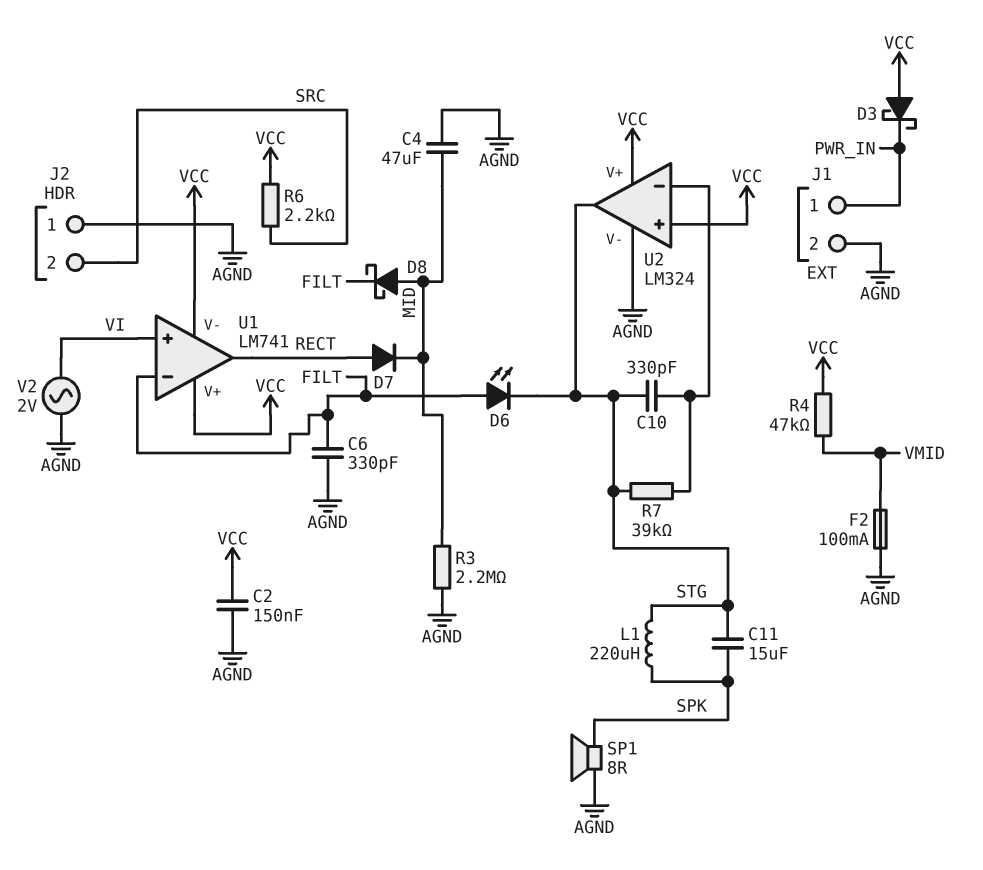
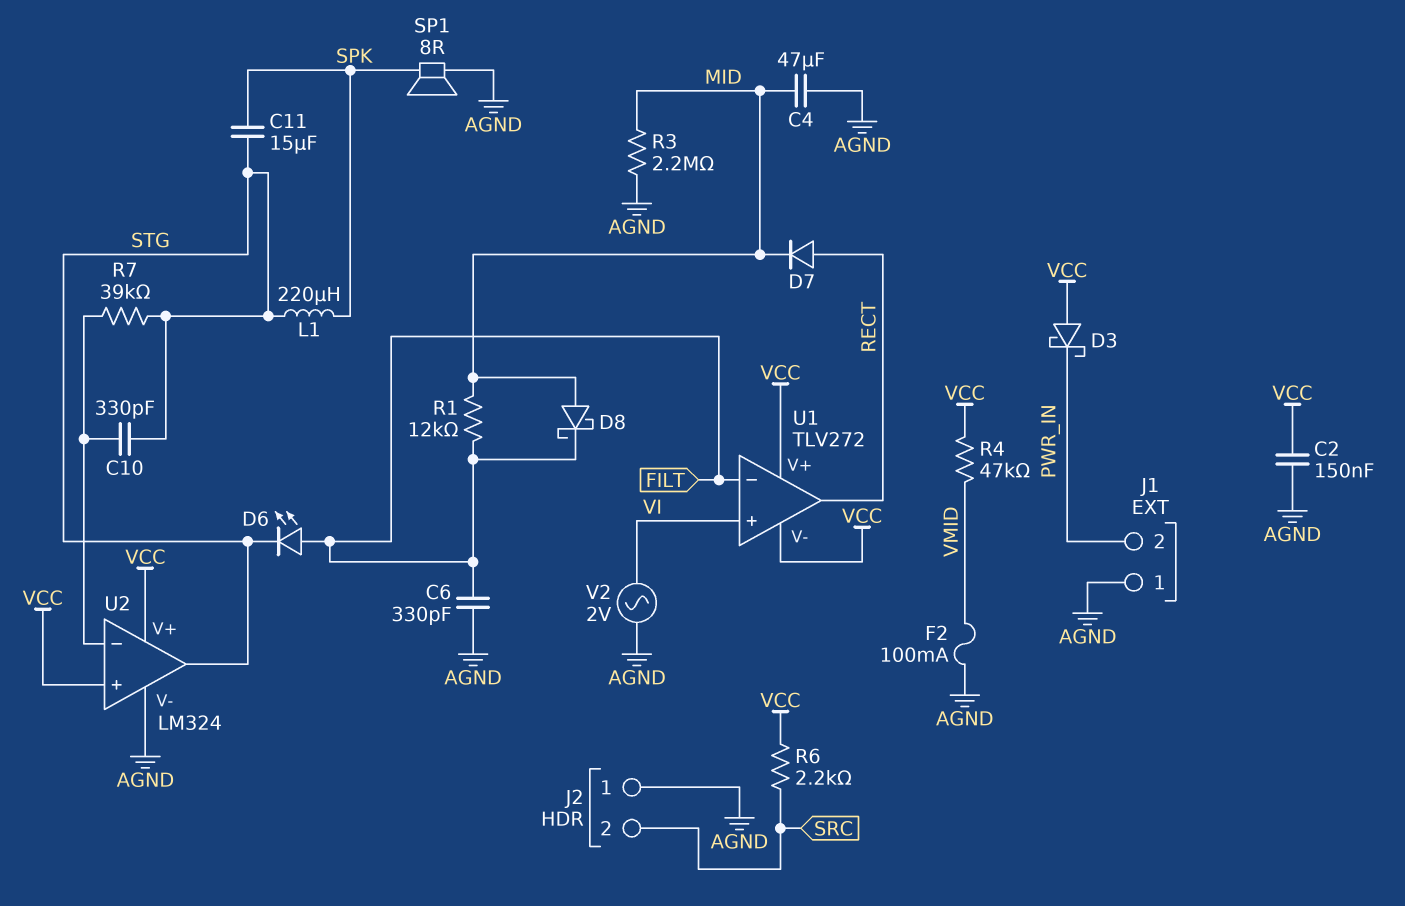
J1 pin 1: PWR_IN -> AGND
J1 pin 2: AGND -> PWR_IN
R1: none -> 12k (FILT, MID)
U1: LM741 -> TLV272

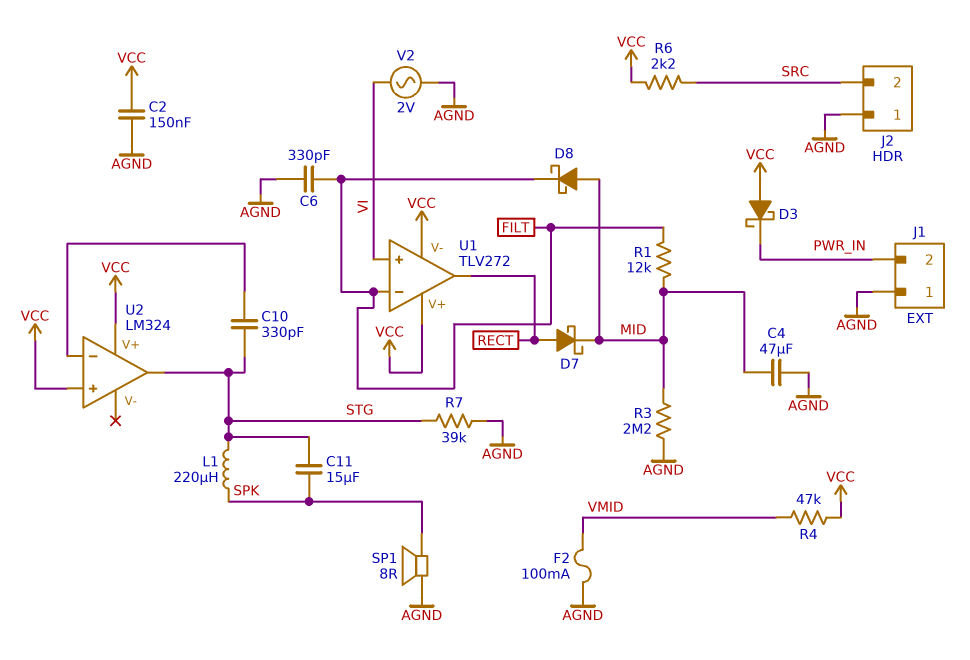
D6: LED (A FILT, K STG) -> none
D7: diode (A RECT, K MID) -> schottky (A RECT, K MID)
R7: 39k (STG, U2/in-) -> 39k (AGND, STG)
U2 pin V-: AGND -> none

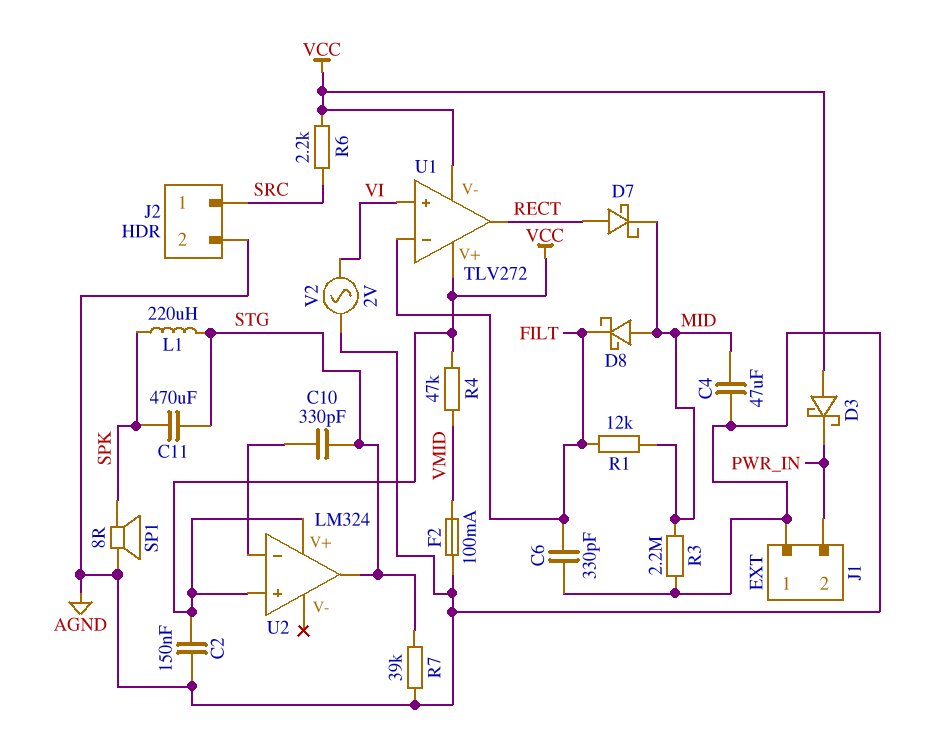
C11: 15uF (SPK, STG) -> 470uF (SPK, STG)
J2 pin 1: AGND -> SRC
J2 pin 2: SRC -> AGND

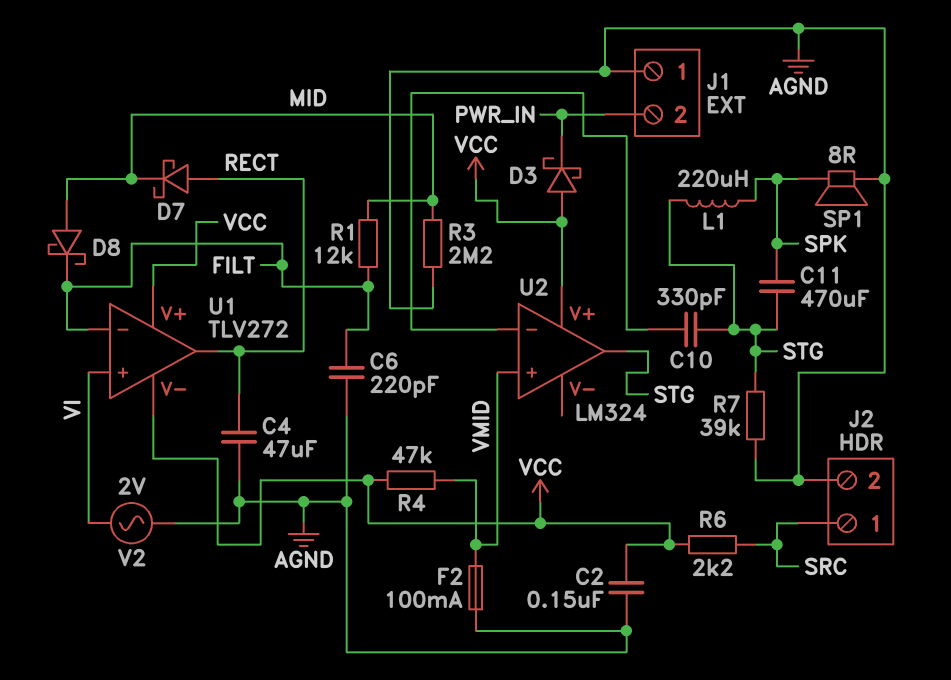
C4: 47uF (AGND, MID) -> 47uF (AGND, RECT)
C6: 330pF (AGND, FILT) -> 220pF (AGND, FILT)
U2 pin in+: VCC -> VMID

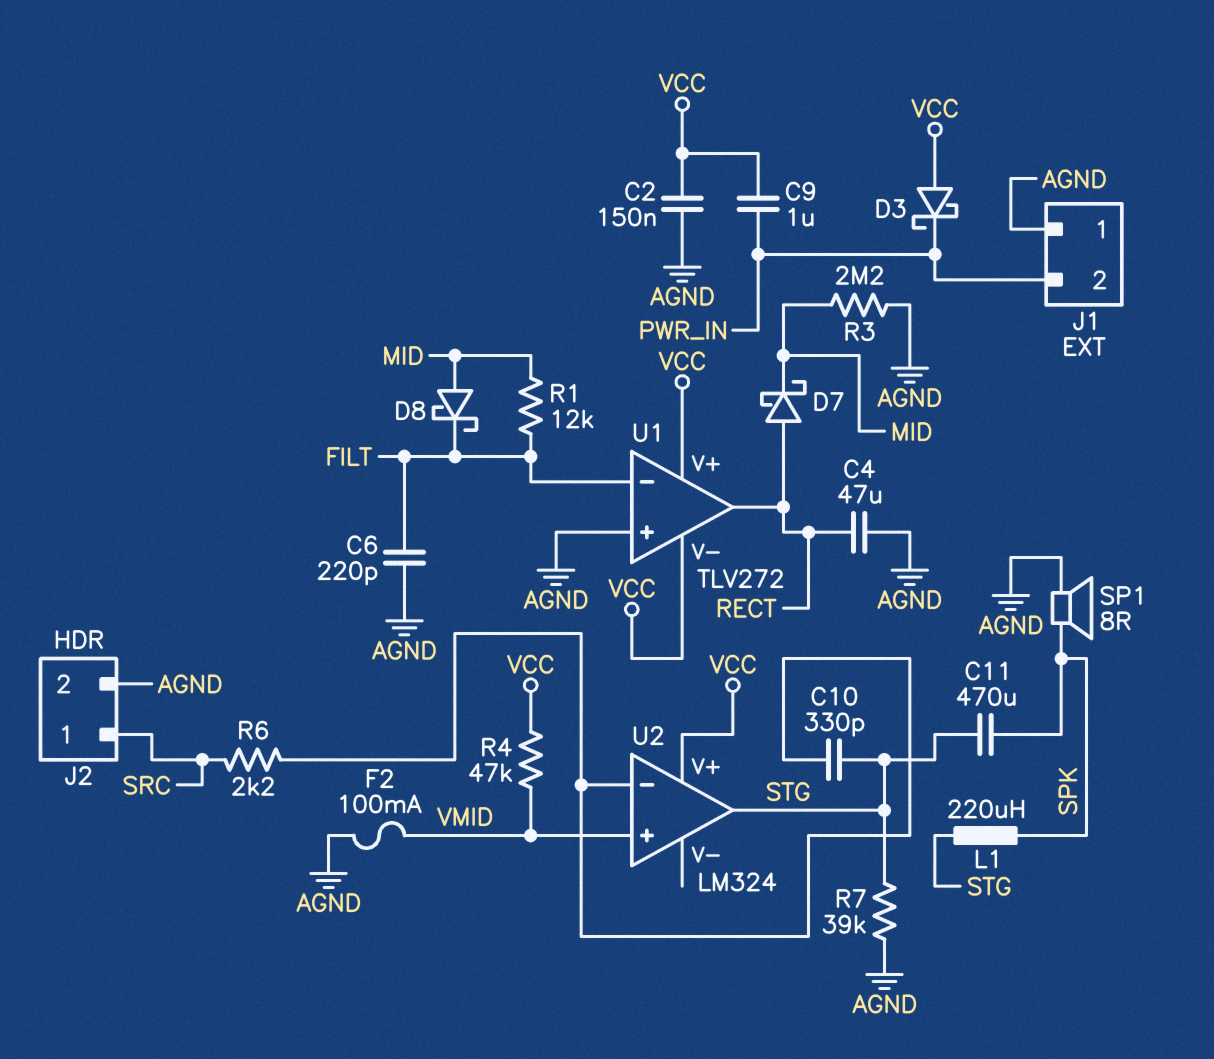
C9: none -> 1uF (PWR_IN, VCC)
R6: 2.2k (SRC, VCC) -> 2.2k (SRC, U2/in-)
U1 pin in+: VI -> AGND
V2: AC 2V (AGND, VI) -> none

